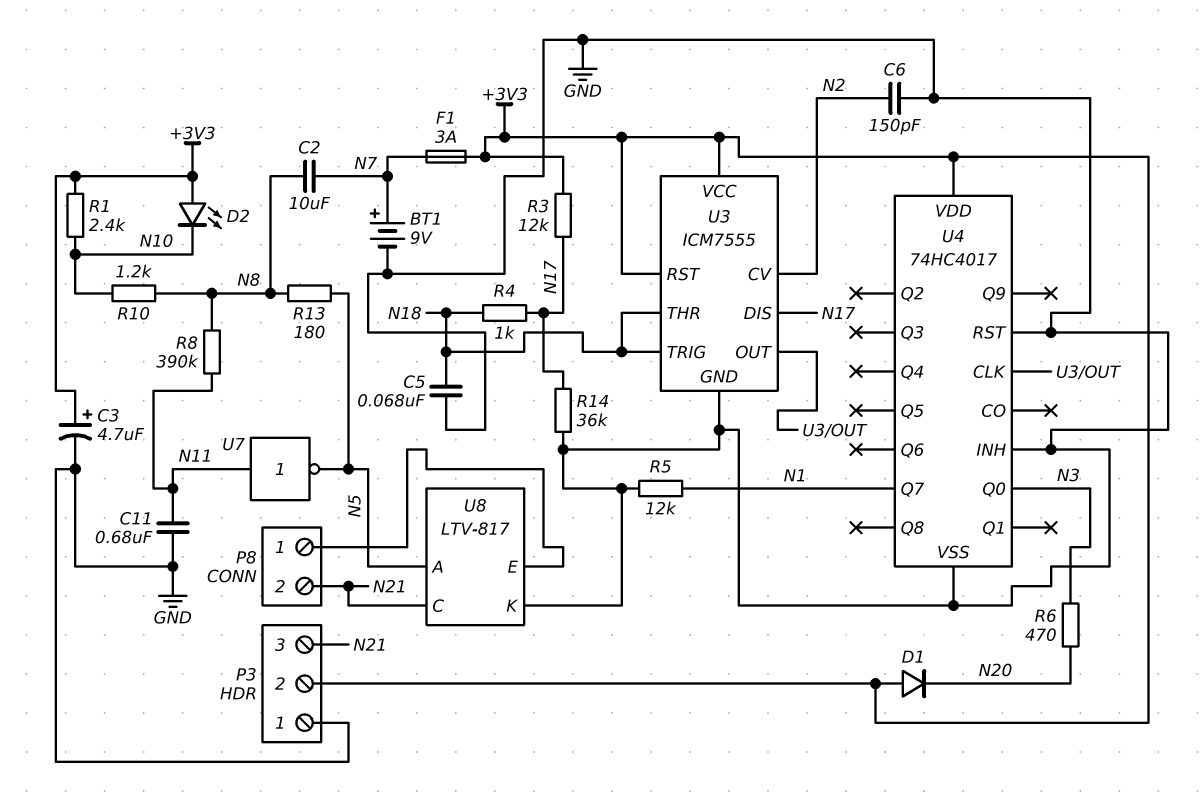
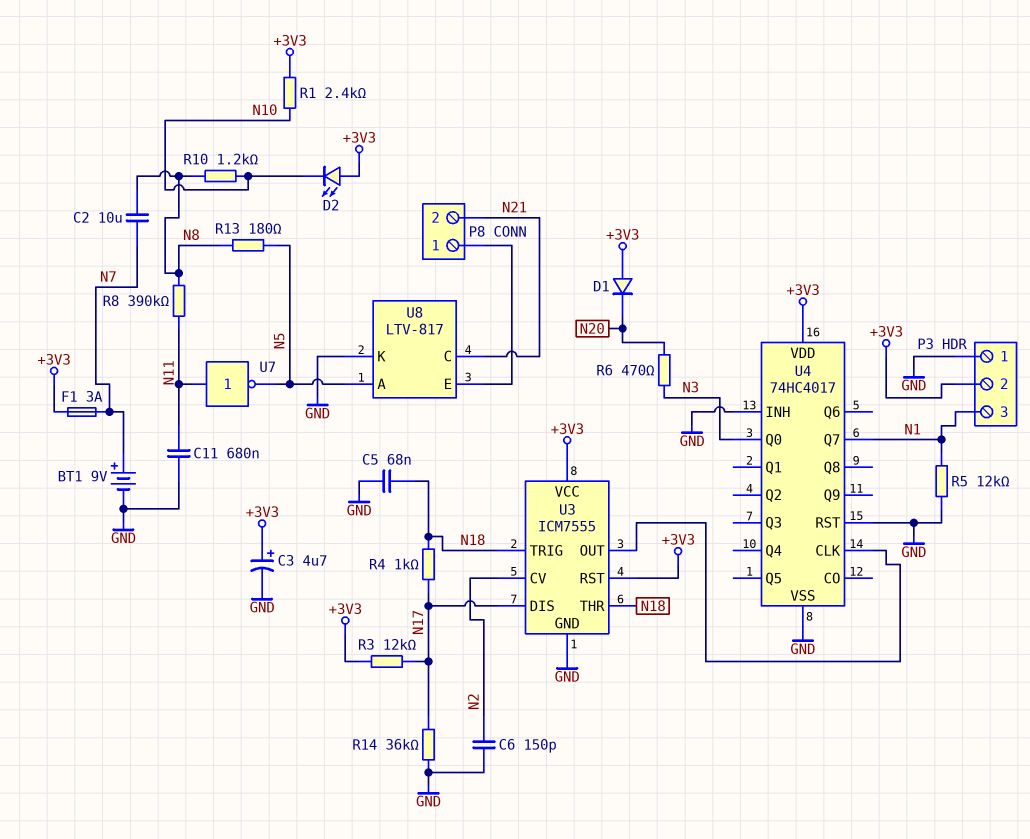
P3 pin 3: N21 -> N1

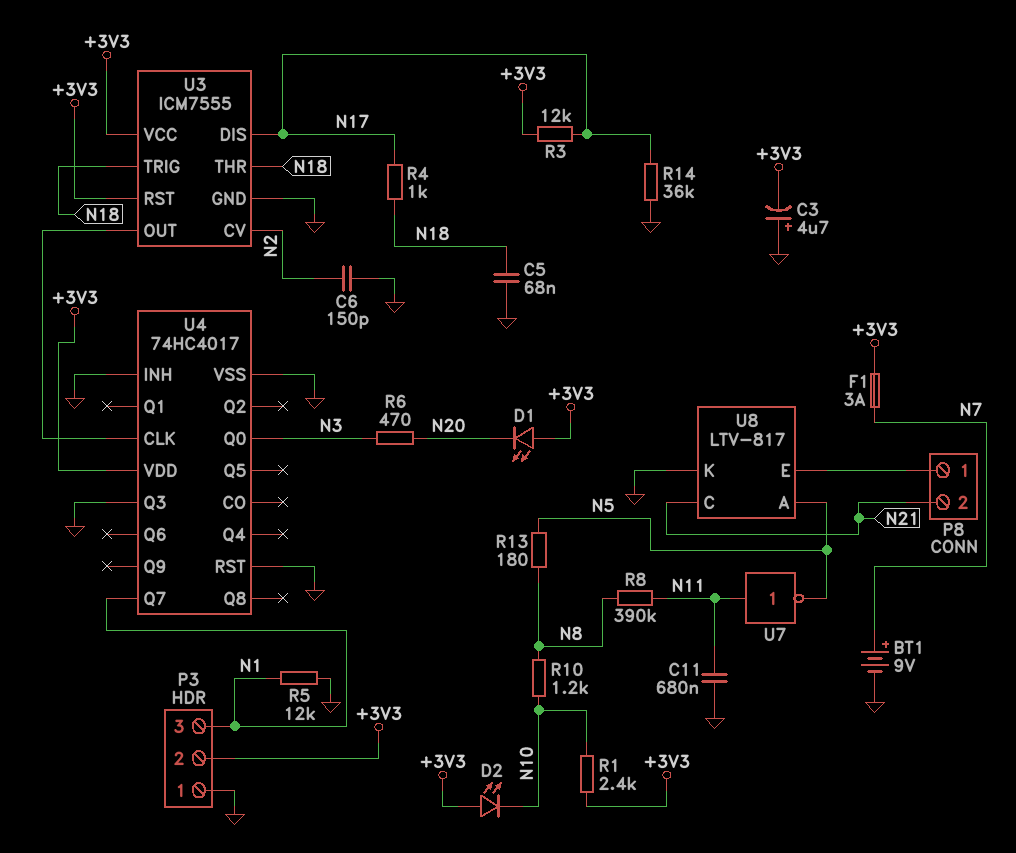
C2: 10uF (N7, N8) -> none
C3: 4.7uF (plus +3V3, minus GND) -> 4.7uF (plus GND, minus +3V3)
D1: diode (A +3V3, K N20) -> LED (A +3V3, K N20)
U4 pin Q3: none -> GND

